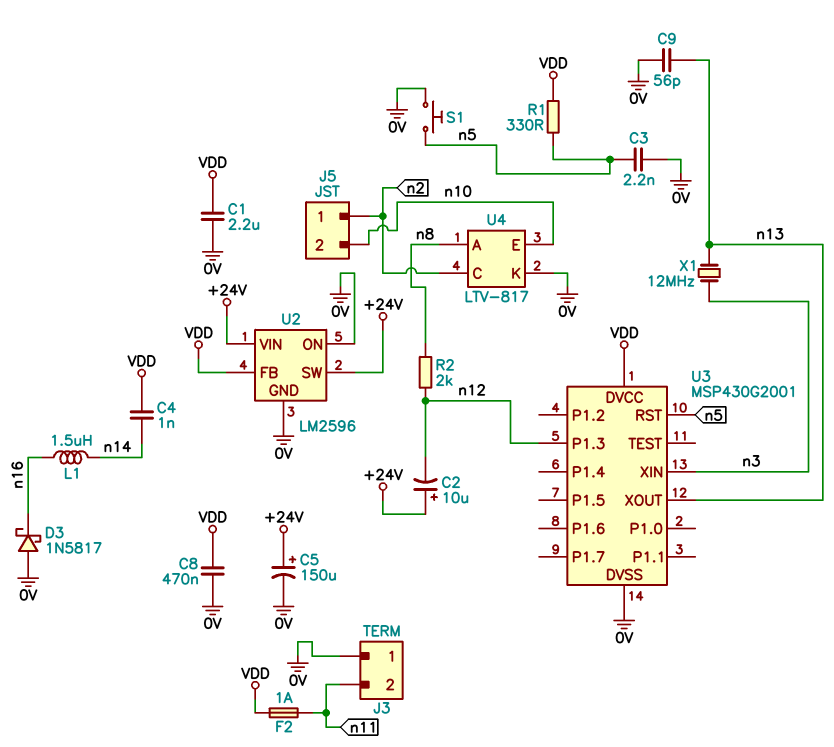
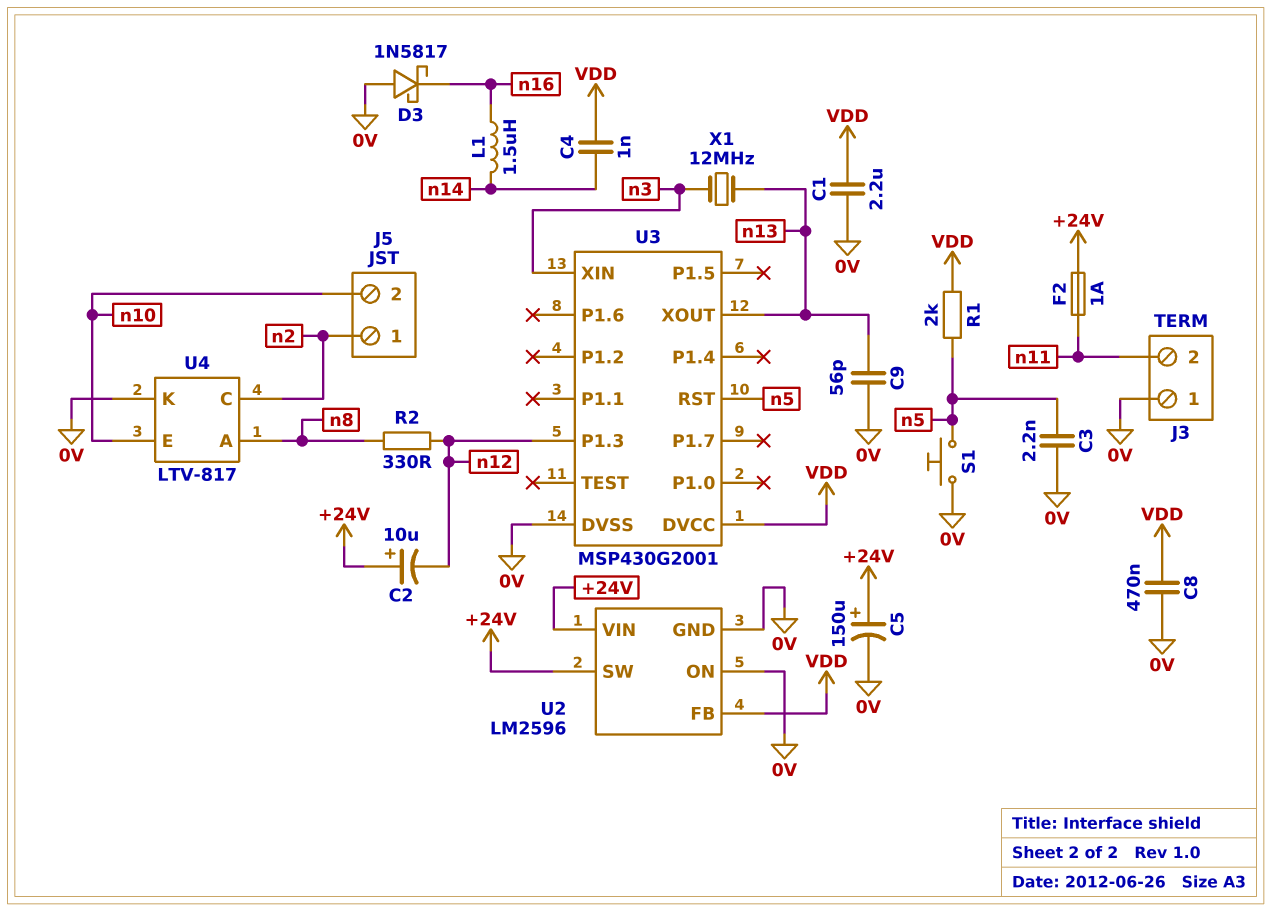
F2: 1A (VDD, n11) -> 1A (+24V, n11)
R1: 330 (VDD, n5) -> 2k (VDD, n5)
R2: 2k (n8, n12) -> 330 (n8, n12)

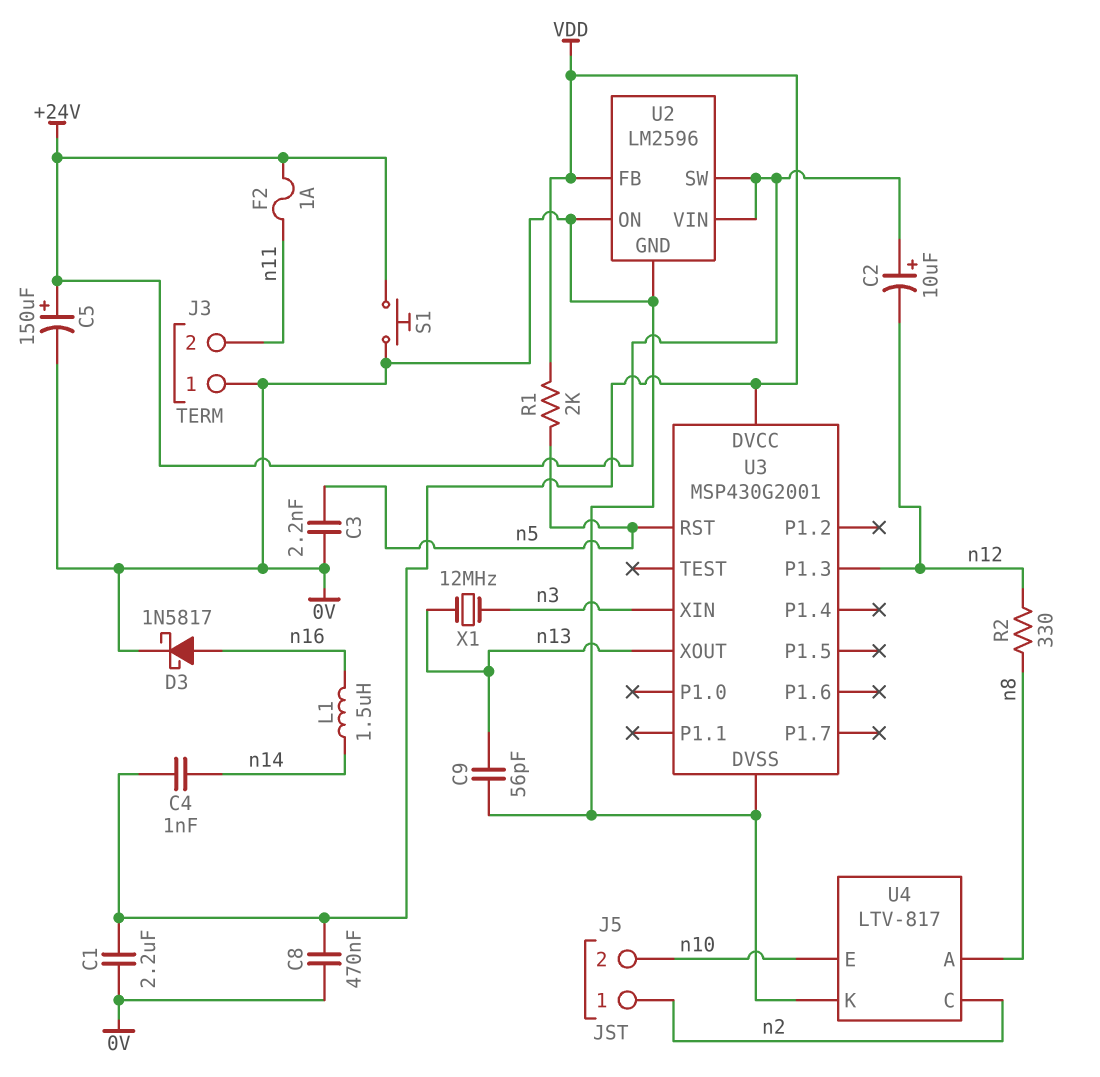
D3: schottky 1N5817 (A 0V, K n16) -> schottky 1N5817 (A n16, K 0V)
S1: button (0V, n5) -> button (+24V, 0V)

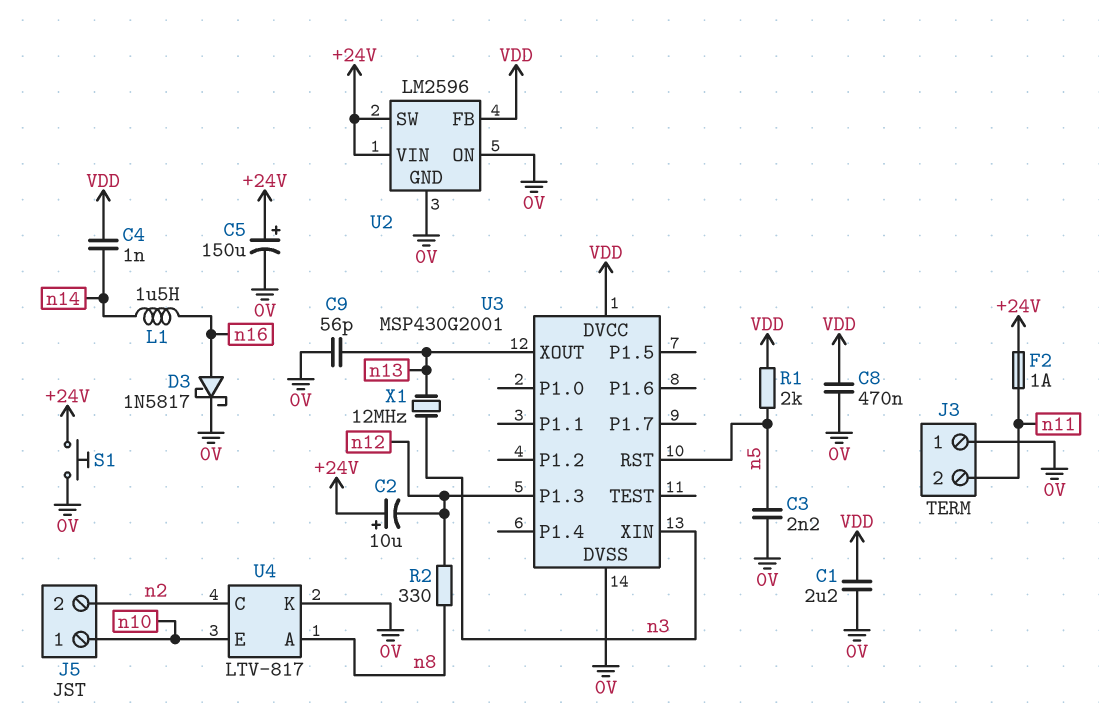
J5 pin 1: n2 -> n10
J5 pin 2: n10 -> n2

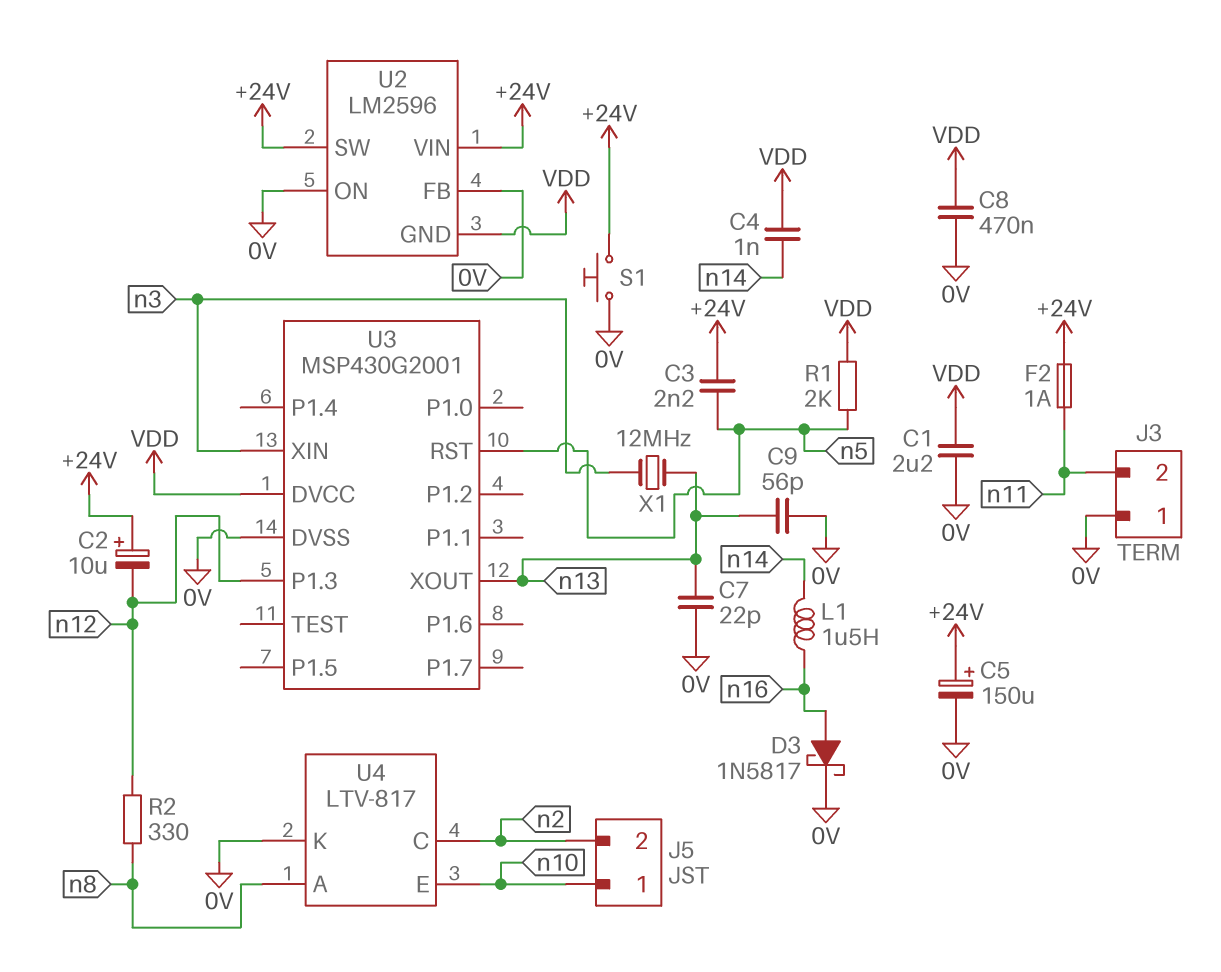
C3: 2.2nF (0V, n5) -> 2.2nF (+24V, n5)
C7: none -> 22pF (0V, n13)
U2 pin FB: VDD -> 0V
U2 pin GND: 0V -> VDD

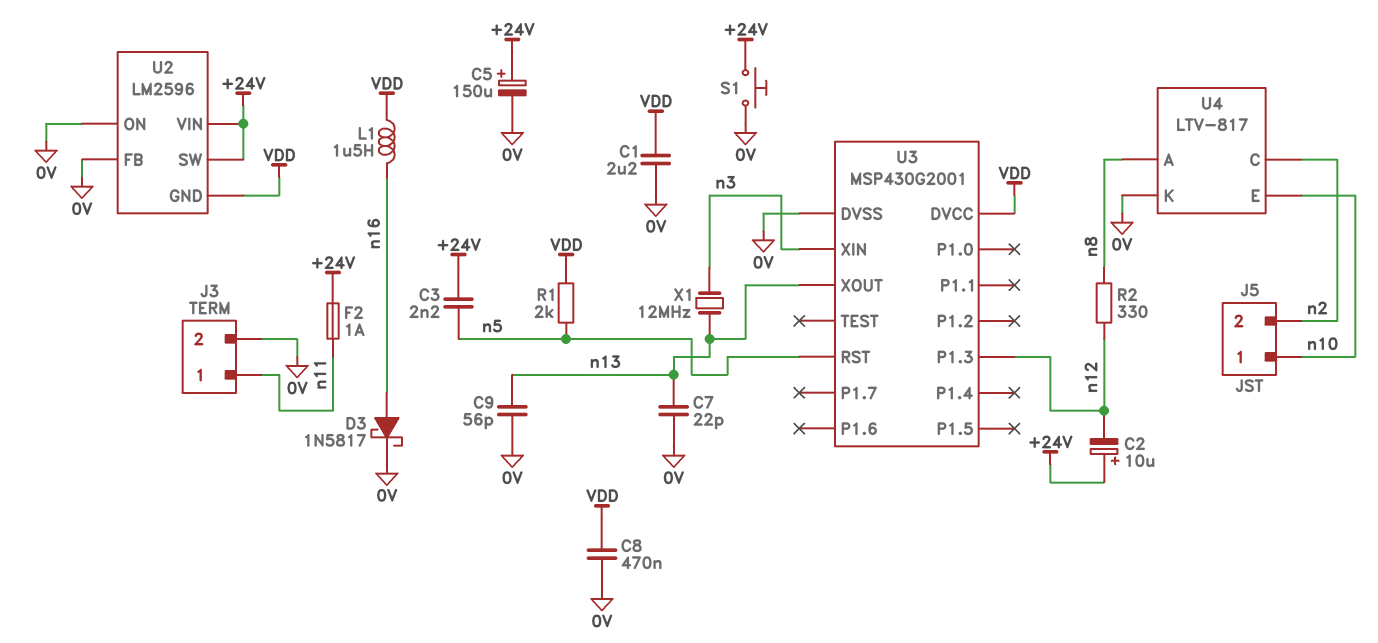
C4: 1nF (VDD, n14) -> none
J3 pin 1: 0V -> n11
J3 pin 2: n11 -> 0V
L1: 1.5uH (n14, n16) -> 1.5uH (VDD, n16)

